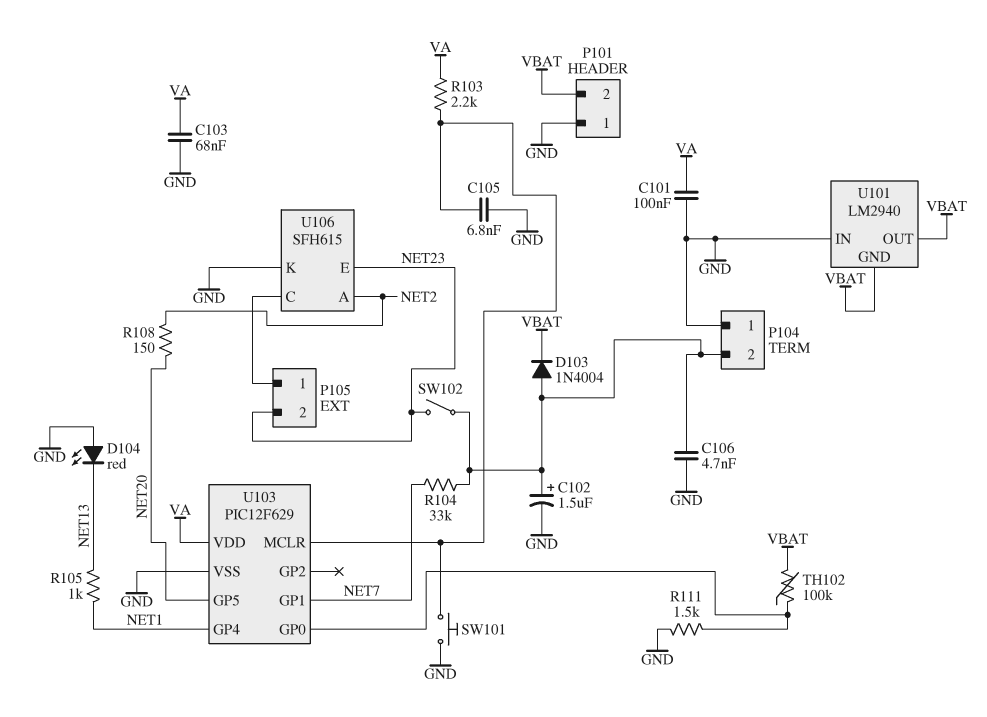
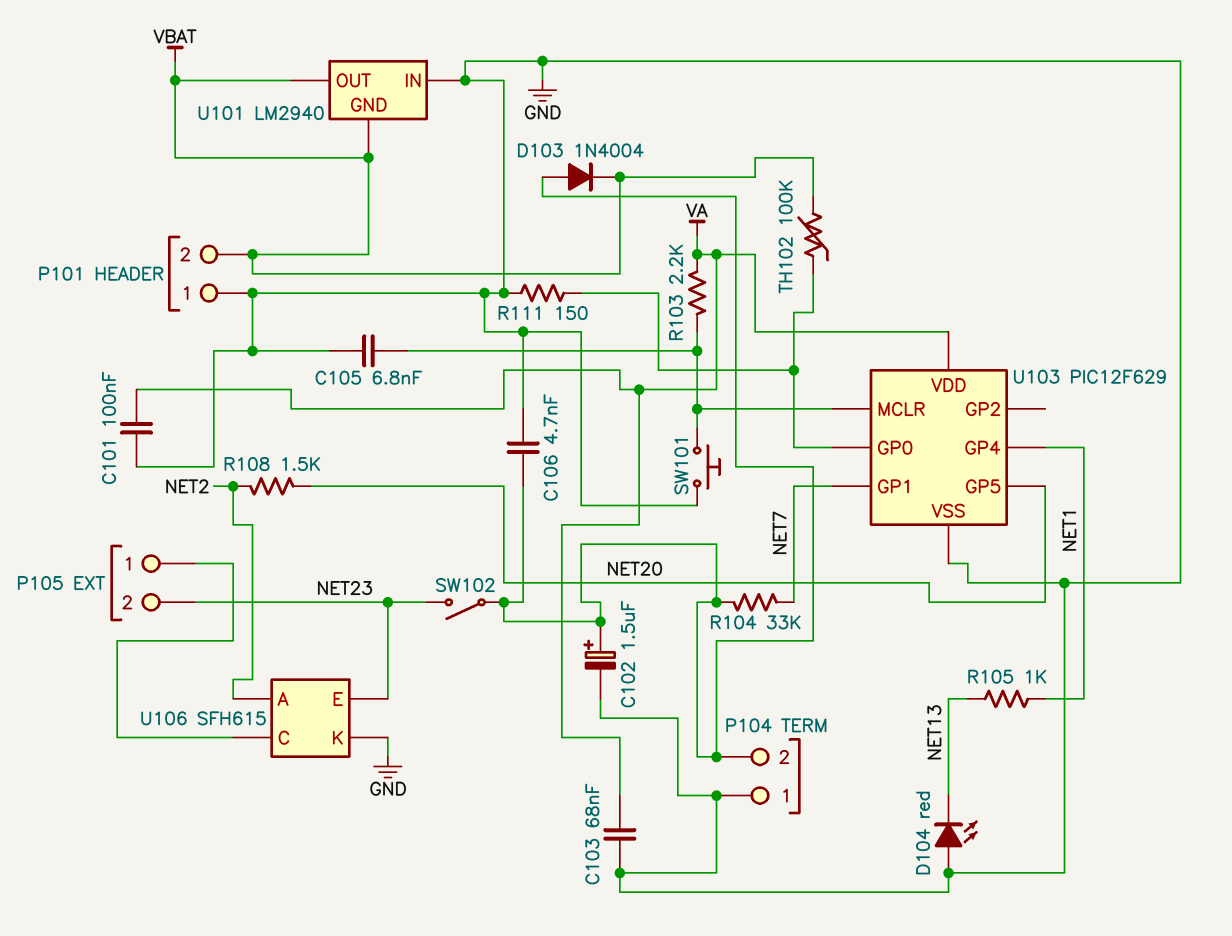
R108: 150 (NET2, NET20) -> 1.5k (NET2, NET20)
R111: 1.5k (GND, U103/GP0) -> 150 (GND, U103/GP0)

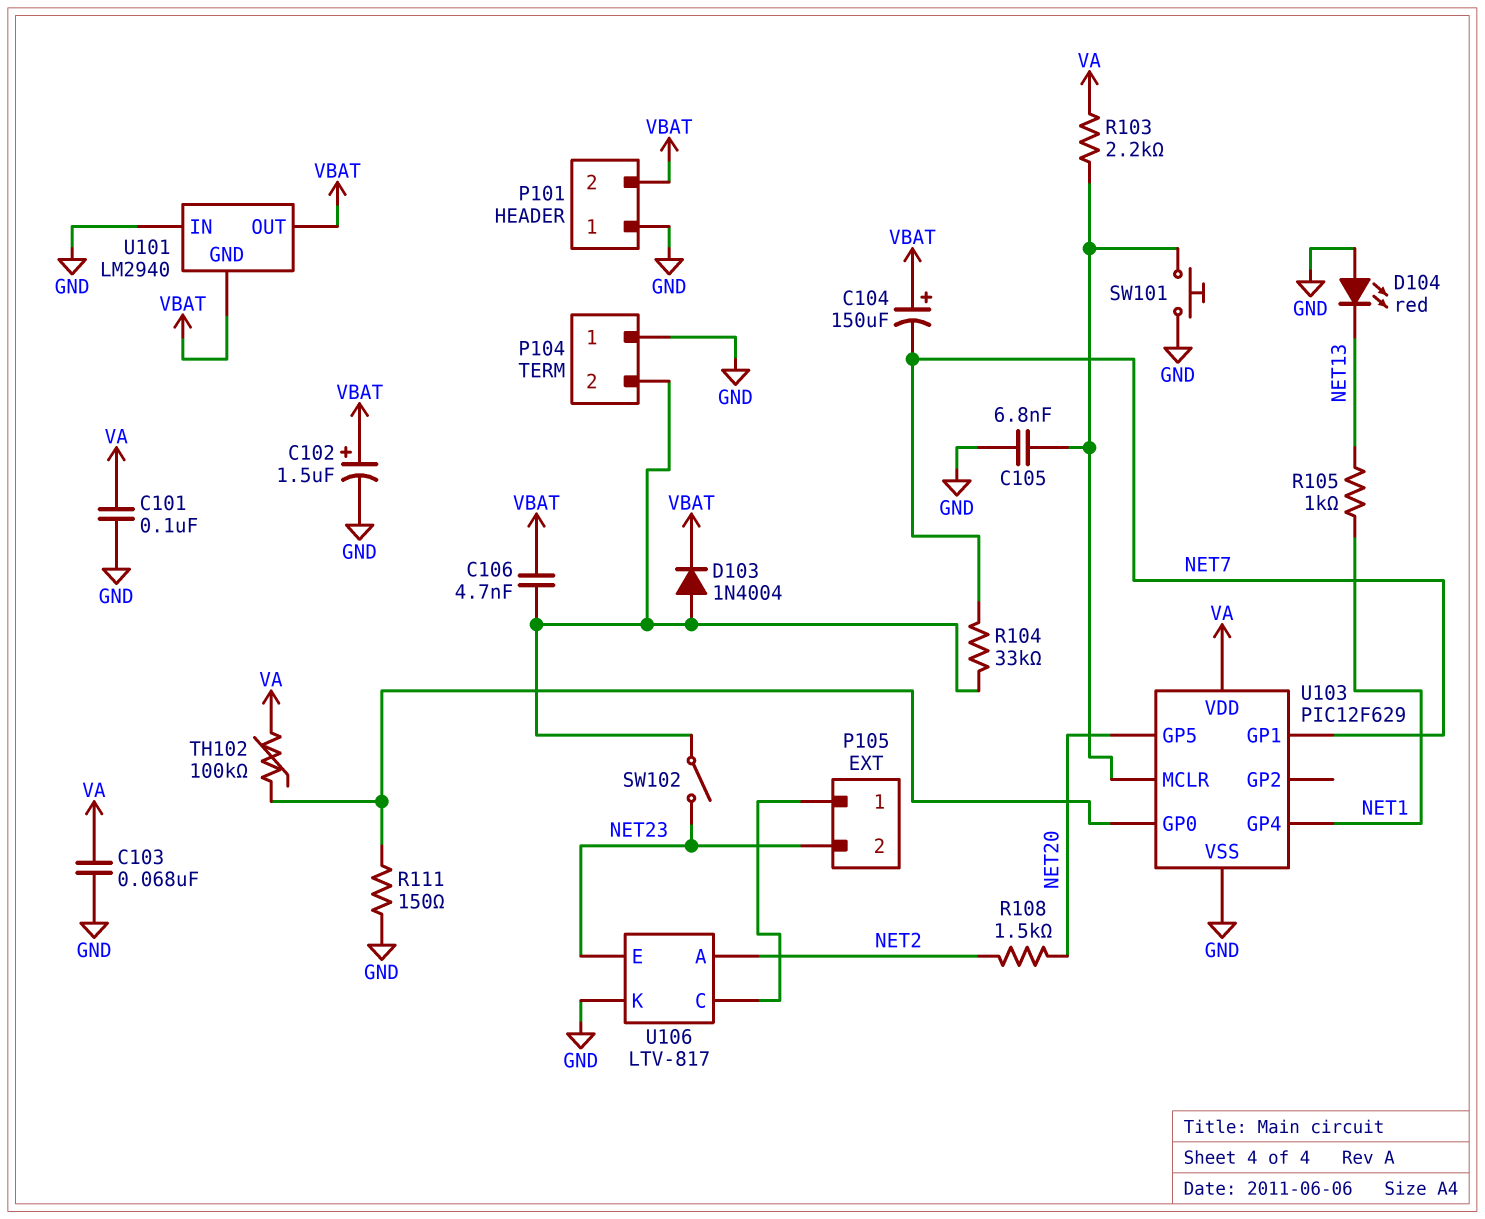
C102: 1.5uF (plus P104/2, minus GND) -> 1.5uF (plus VBAT, minus GND)
C104: none -> 150uF (plus VBAT, minus NET7)
C106: 4.7nF (GND, P104/2) -> 4.7nF (P104/2, VBAT)
TH102: 100k (U103/GP0, VBAT) -> 100k (U103/GP0, VA)
U106: SFH615 -> LTV-817

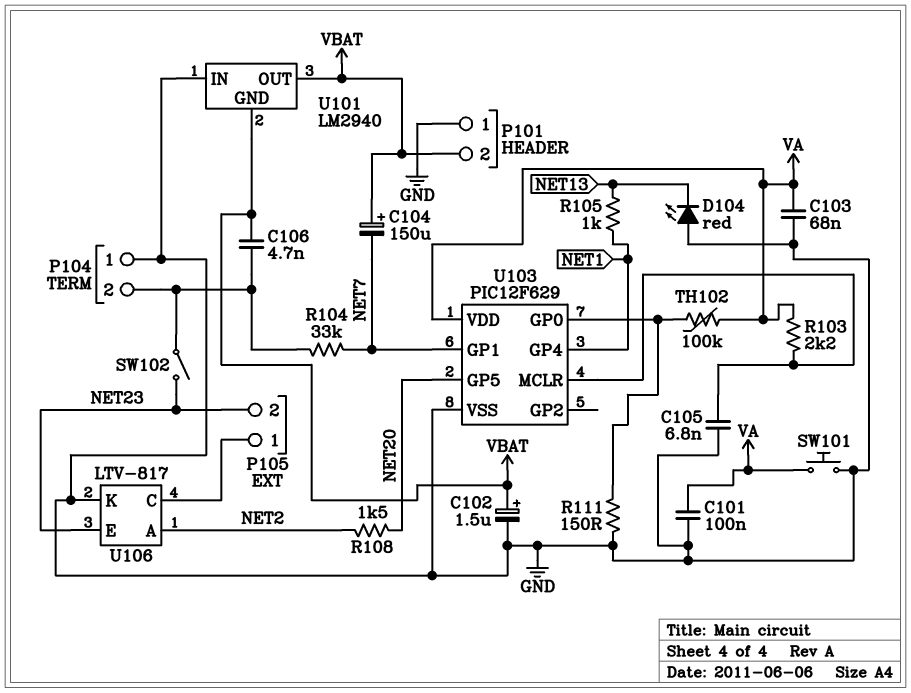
D103: diode 1N4004 (A P104/2, K VBAT) -> none
SW101: button (GND, U103/MCLR) -> button (GND, VA)

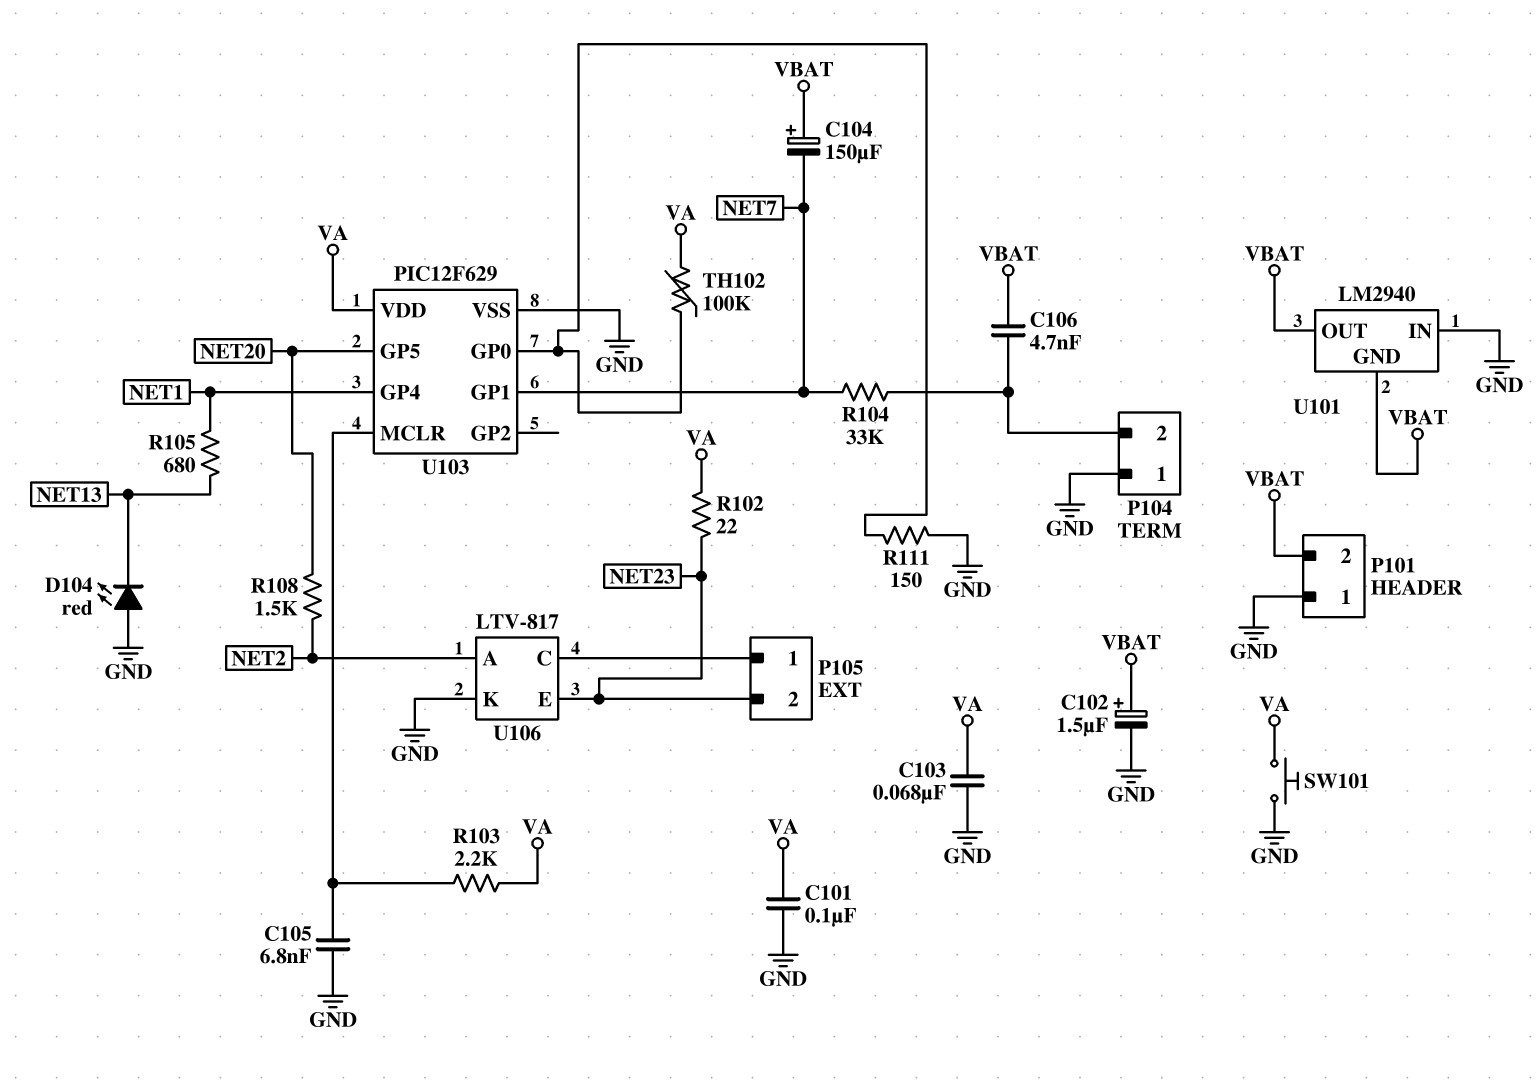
R102: none -> 22 (NET23, VA)
R105: 1k (NET1, NET13) -> 680 (NET1, NET13)
SW102: switch (NET23, P104/2) -> none

